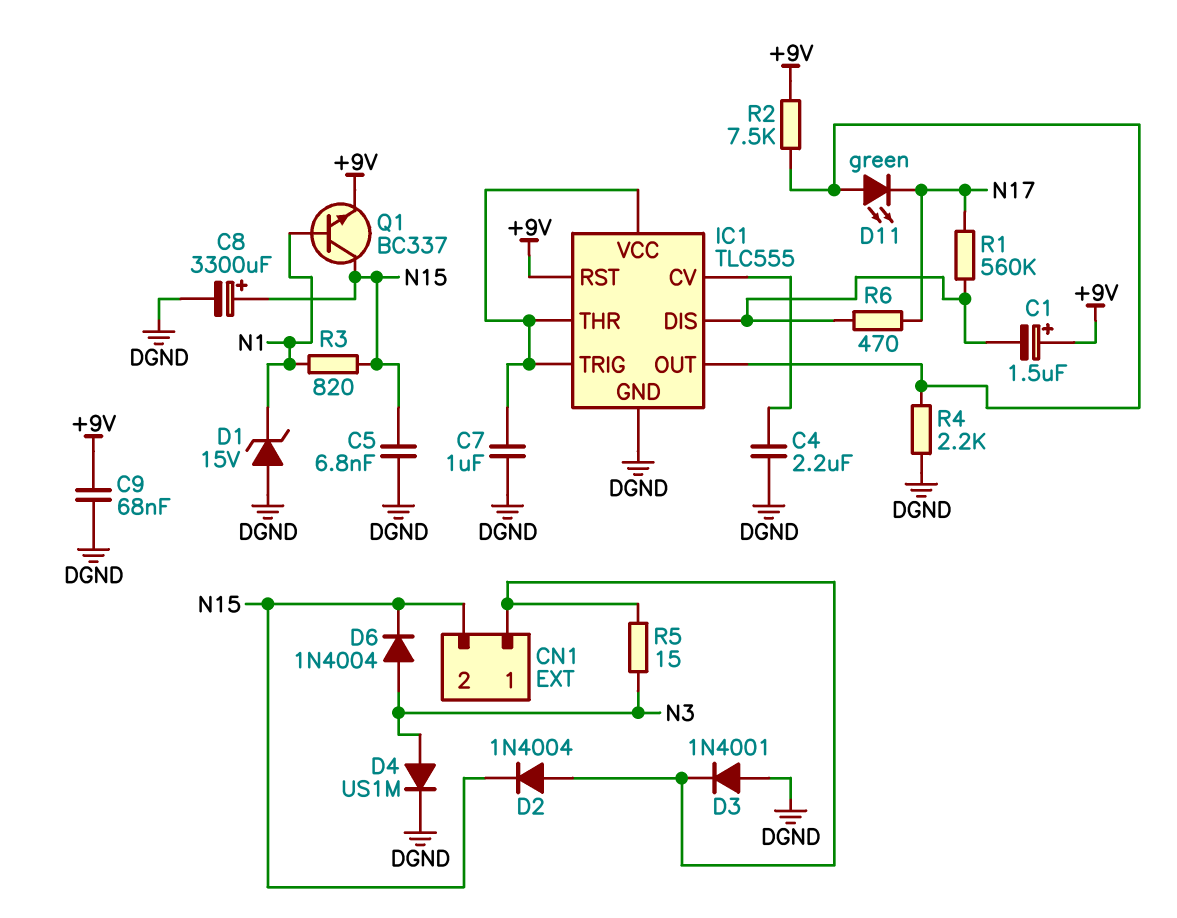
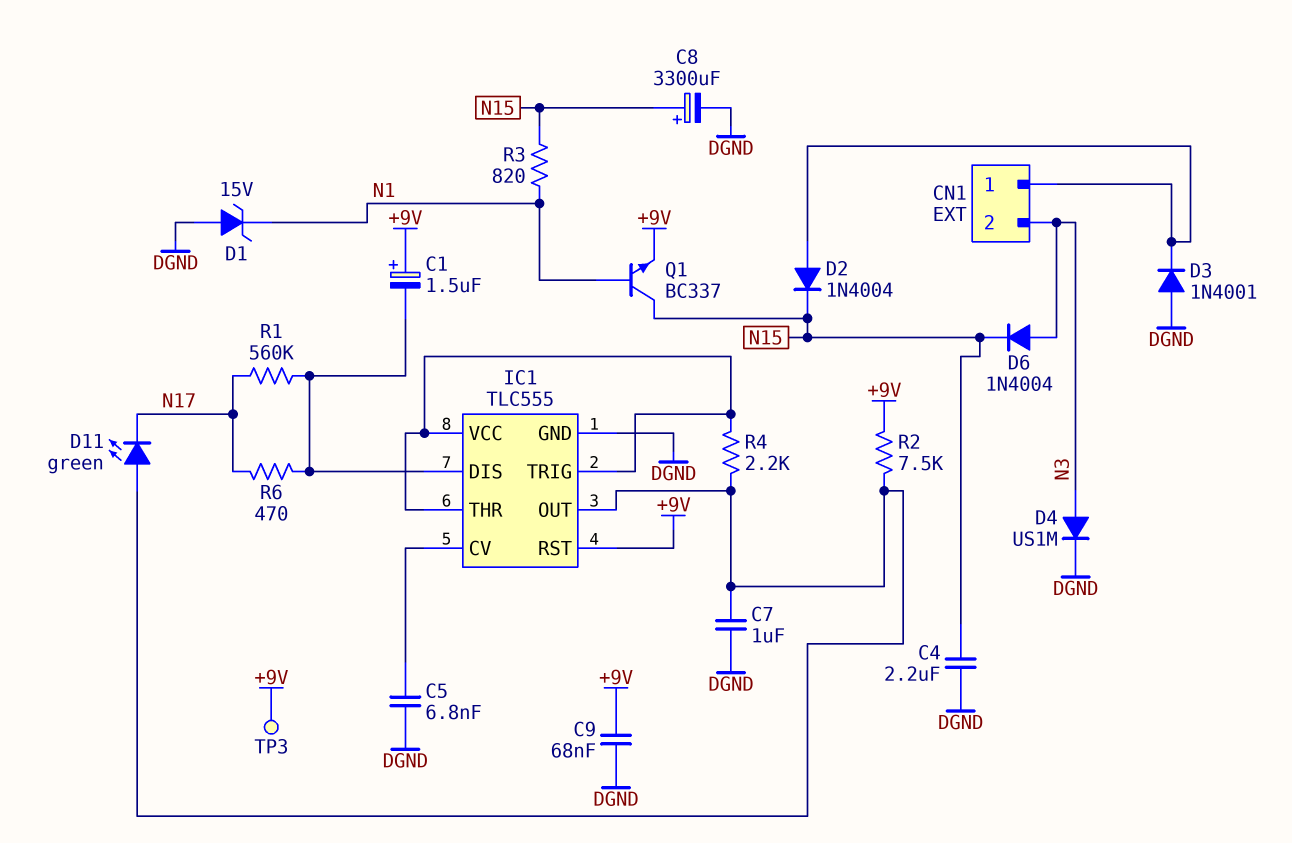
C4: 2.2uF (DGND, IC1/CV) -> 2.2uF (DGND, N15)
C5: 6.8nF (DGND, N15) -> 6.8nF (DGND, IC1/CV)
C7: 1uF (DGND, IC1/THR) -> 1uF (DGND, IC1/OUT)
CN1 pin 2: N15 -> N3
R4: 2.2k (DGND, IC1/OUT) -> 2.2k (IC1/OUT, IC1/THR)
R5: 15 (CN1/1, N3) -> none
TP3: none -> test point (+9V)

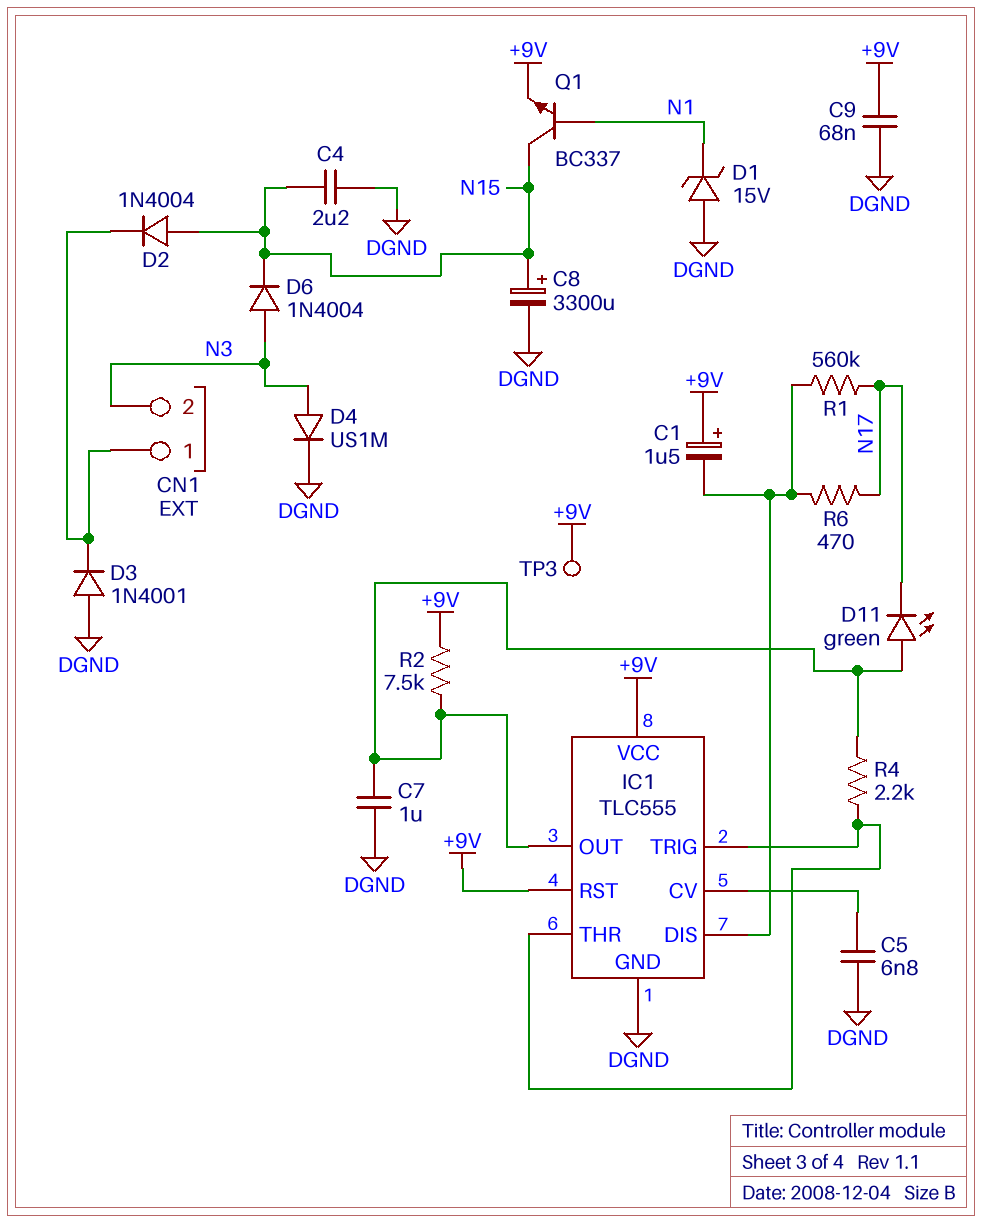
D2: diode 1N4004 (A CN1/1, K N15) -> diode 1N4004 (A N15, K CN1/1)
IC1 pin VCC: IC1/THR -> +9V
R3: 820 (N1, N15) -> none

